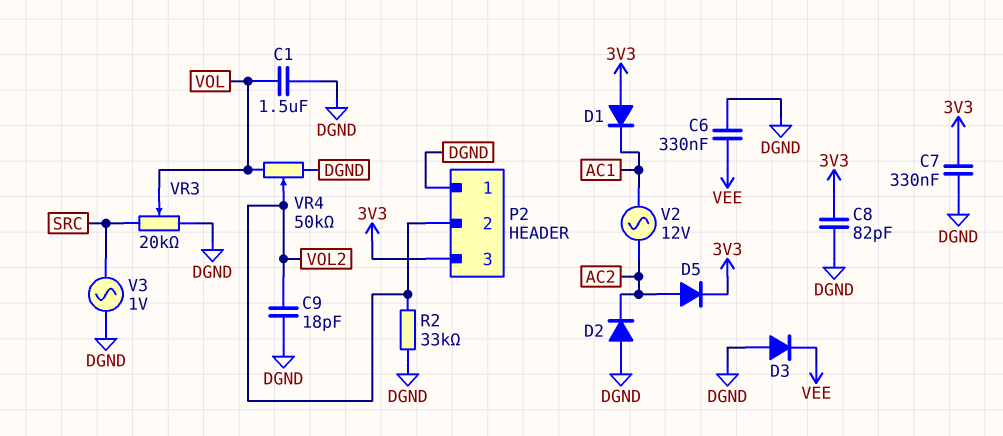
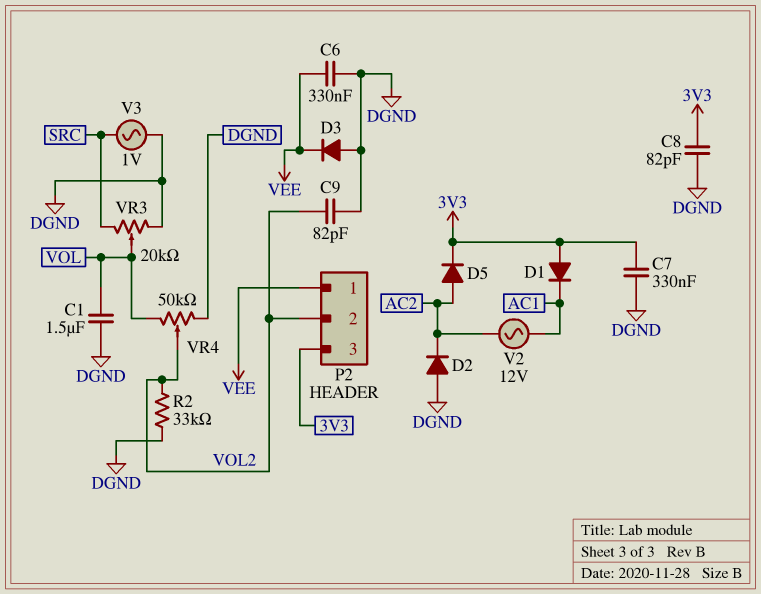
C9: 18pF (DGND, VOL2) -> 82pF (DGND, VOL2)
P2 pin 1: DGND -> VEE

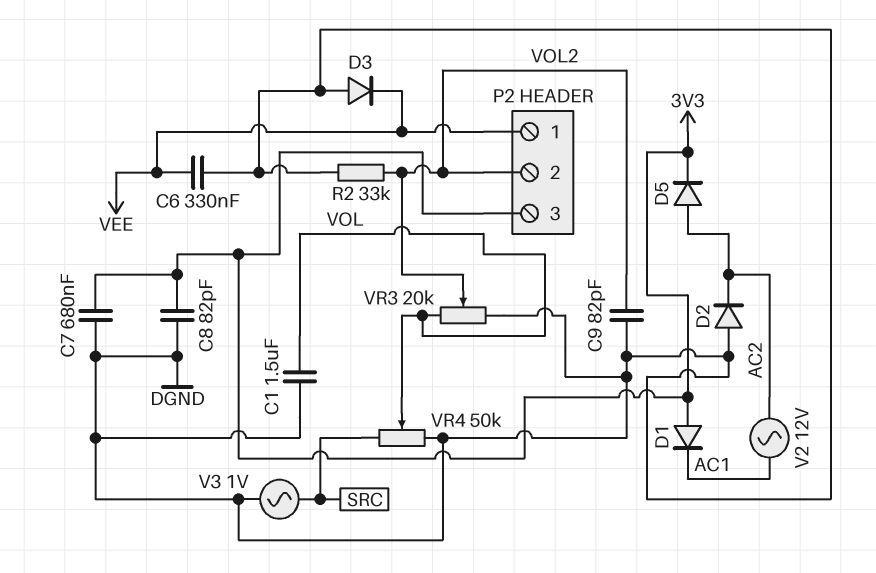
C7: 330nF (3V3, DGND) -> 680nF (3V3, DGND)
VR3: 20k (DGND, SRC, wiper VOL) -> 20k (DGND, VOL, wiper VOL2)
VR4: 50k (DGND, VOL, wiper VOL2) -> 50k (DGND, SRC, wiper VOL)

